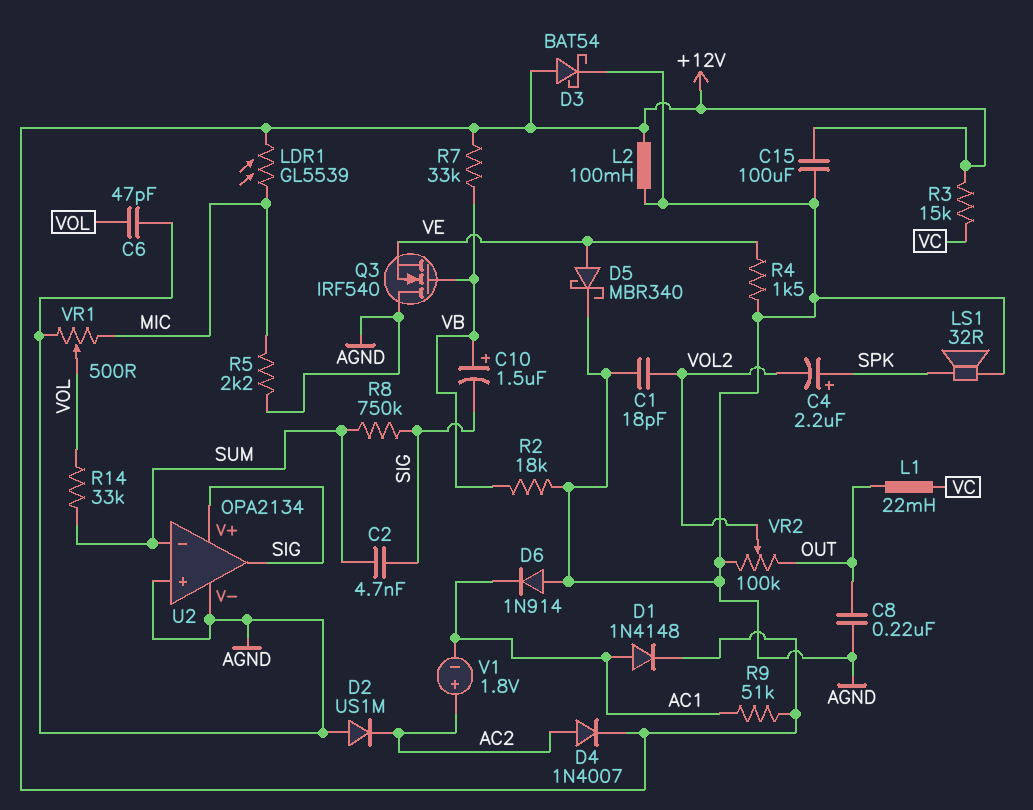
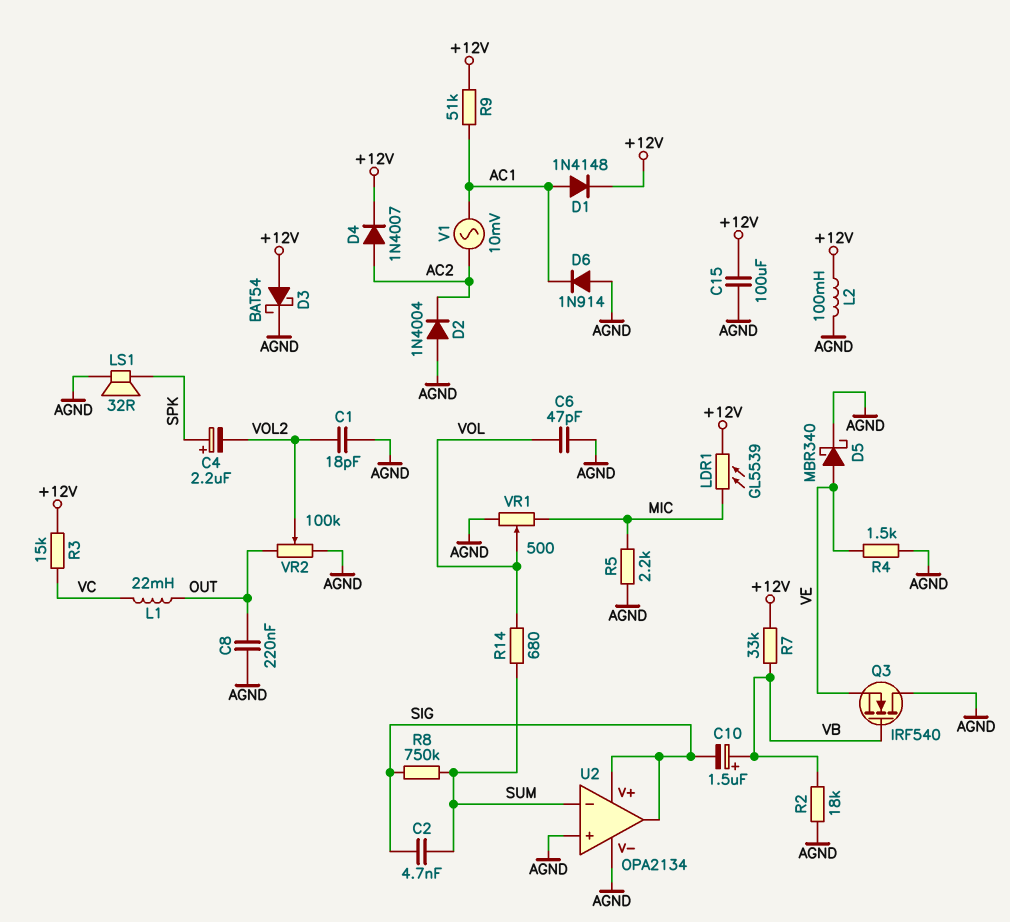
D2: diode US1M (A AGND, K AC2) -> diode 1N4004 (A AGND, K AC2)
R14: 33k (SUM, VOL) -> 680 (SUM, VOL)
V1: 1.8V (plus AC2, minus AC1) -> AC 10mV (AC1, AC2)

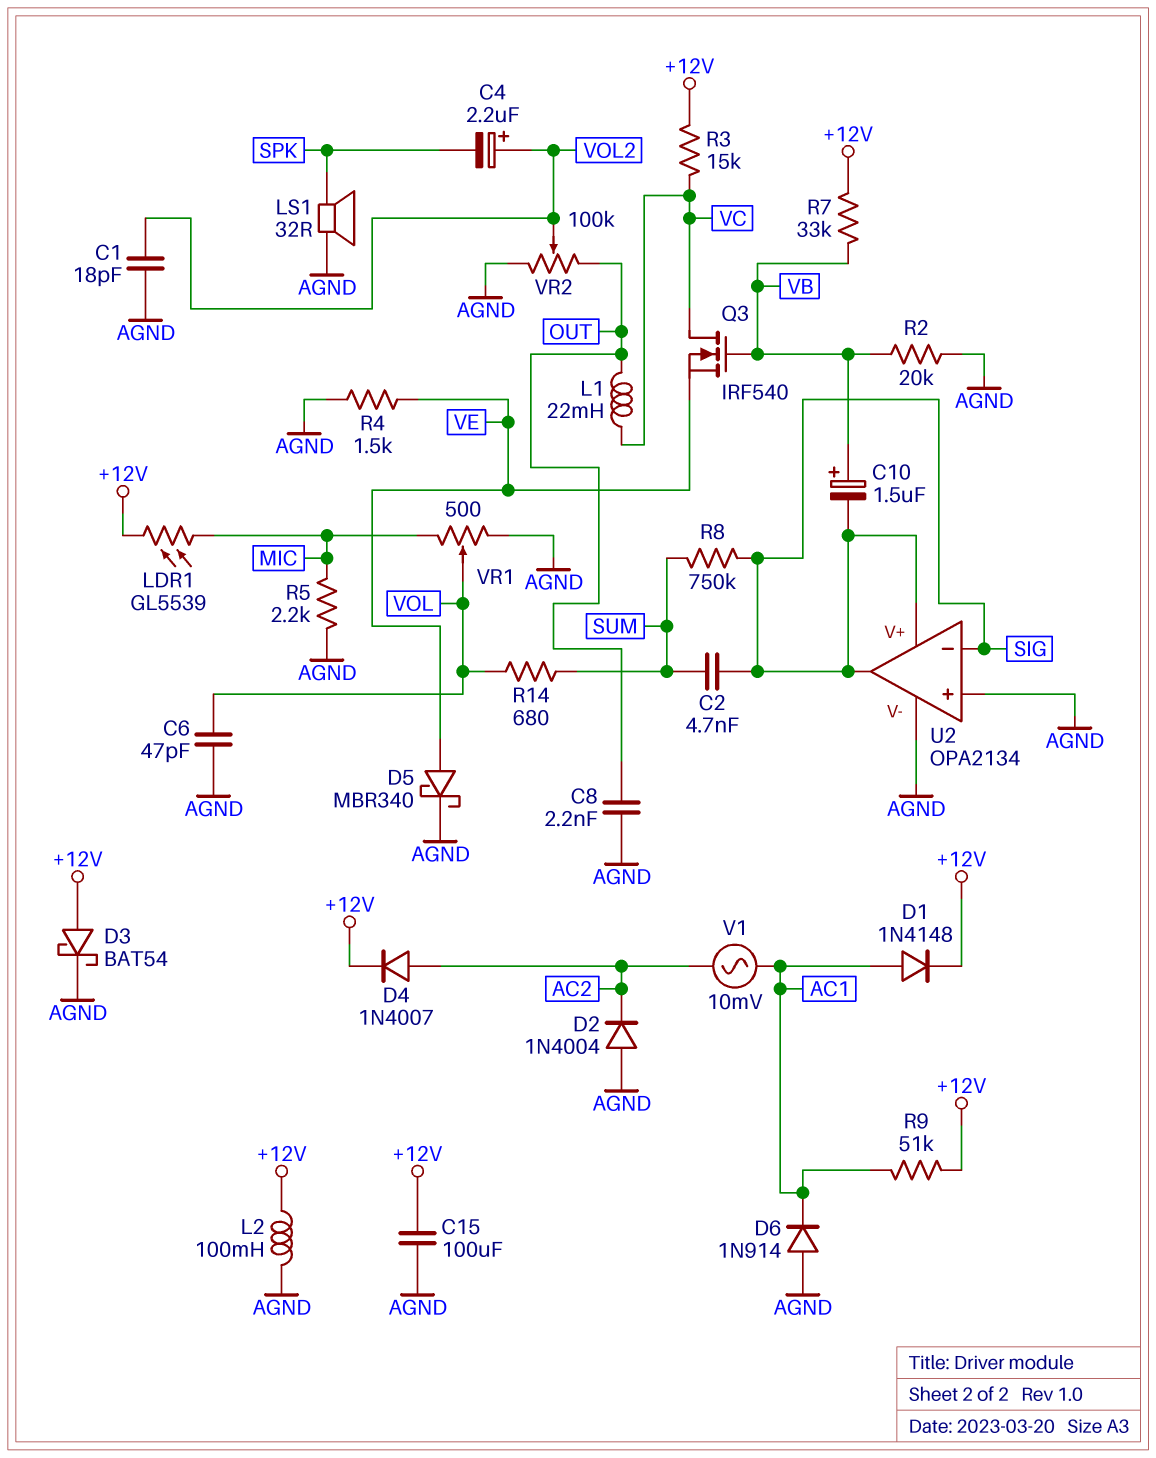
C4: 2.2uF (plus SPK, minus VOL2) -> 2.2uF (plus VOL2, minus SPK)
C8: 220nF (AGND, OUT) -> 2.2nF (AGND, OUT)
Q3: NMOS IRF540 (G VB, D AGND, S VE) -> NMOS IRF540 (G VB, D VC, S VE)
R2: 18k (AGND, VB) -> 20k (AGND, VB)
U2 pin in-: SUM -> SIG

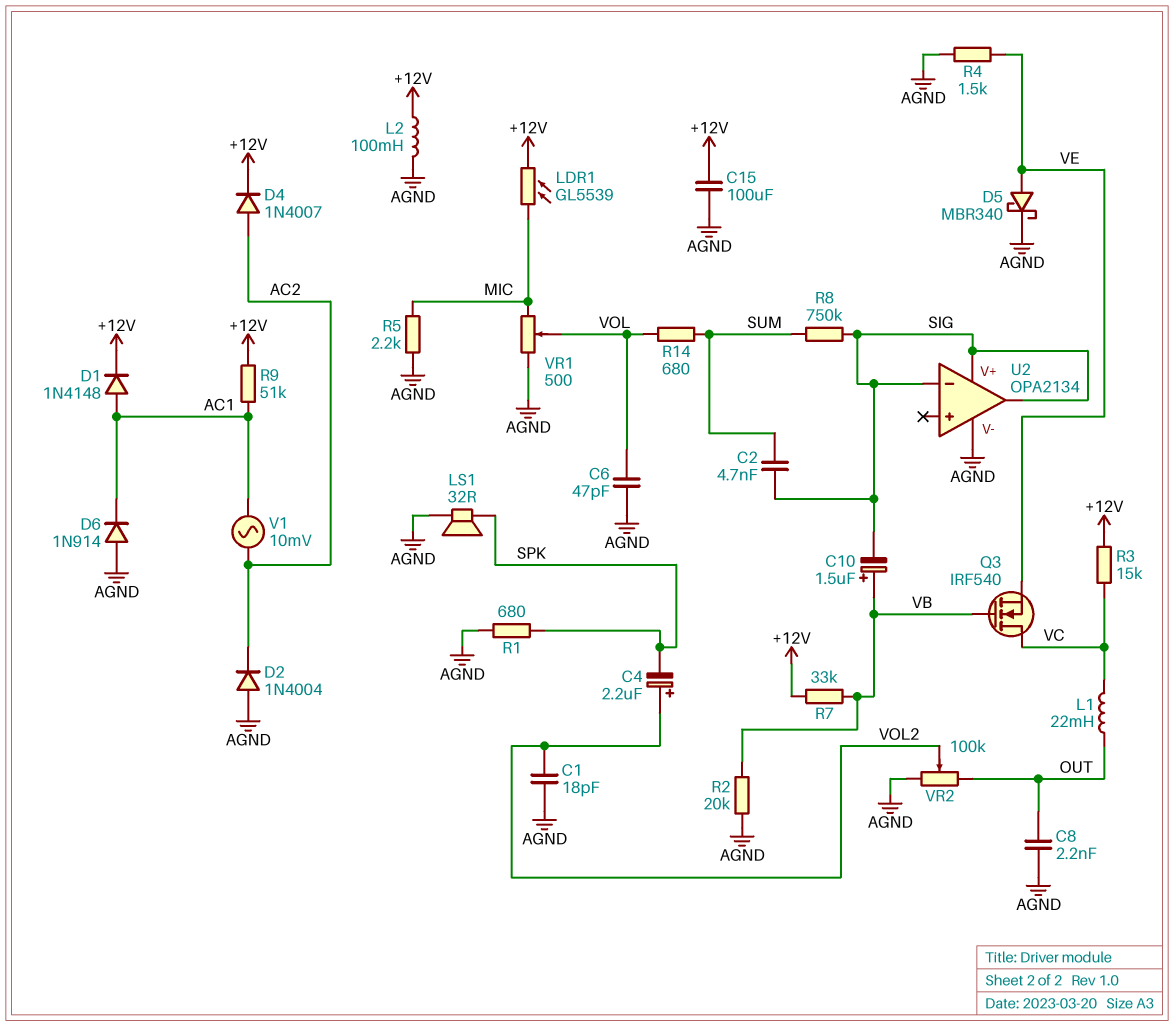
D3: schottky BAT54 (A +12V, K AGND) -> none
R1: none -> 680 (AGND, SPK)
U2 pin in+: AGND -> none

